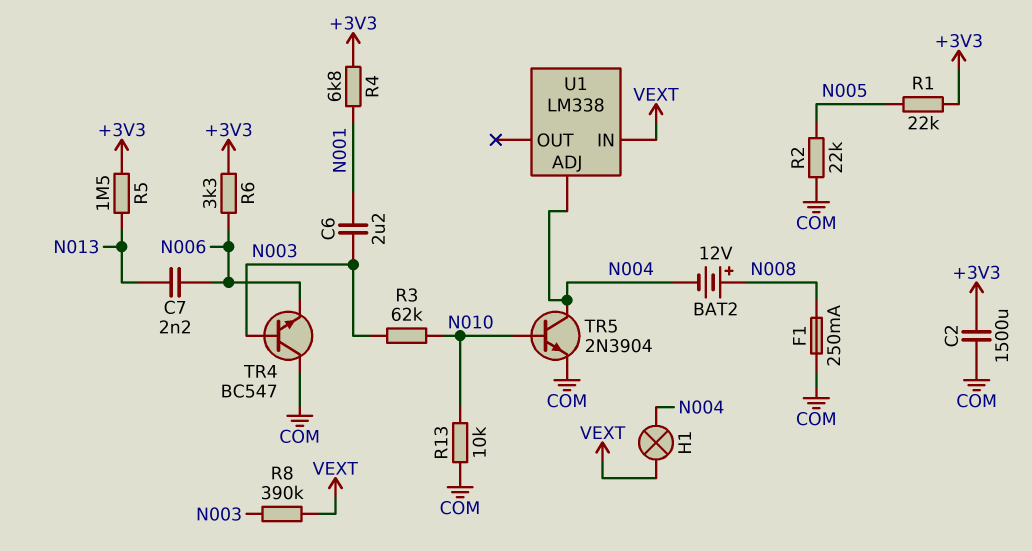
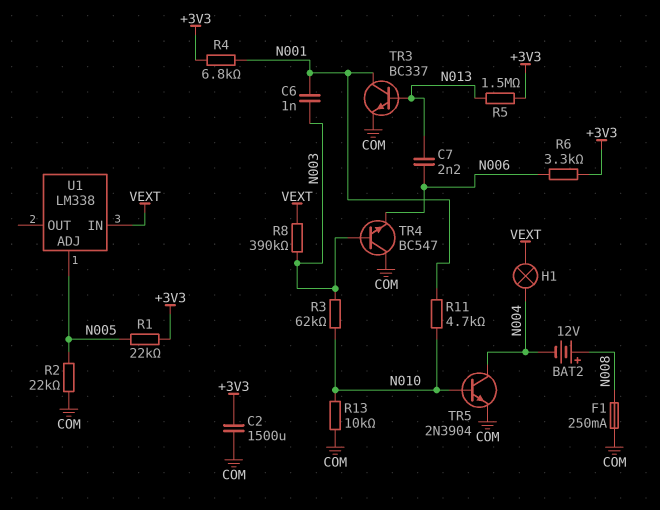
C6: 2.2uF (N001, N003) -> 1nF (N001, N003)
R11: none -> 4.7k (N001, N010)
TR3: none -> NPN BC337 (B N013, C N001, E COM)
U1 pin ADJ: N004 -> N005

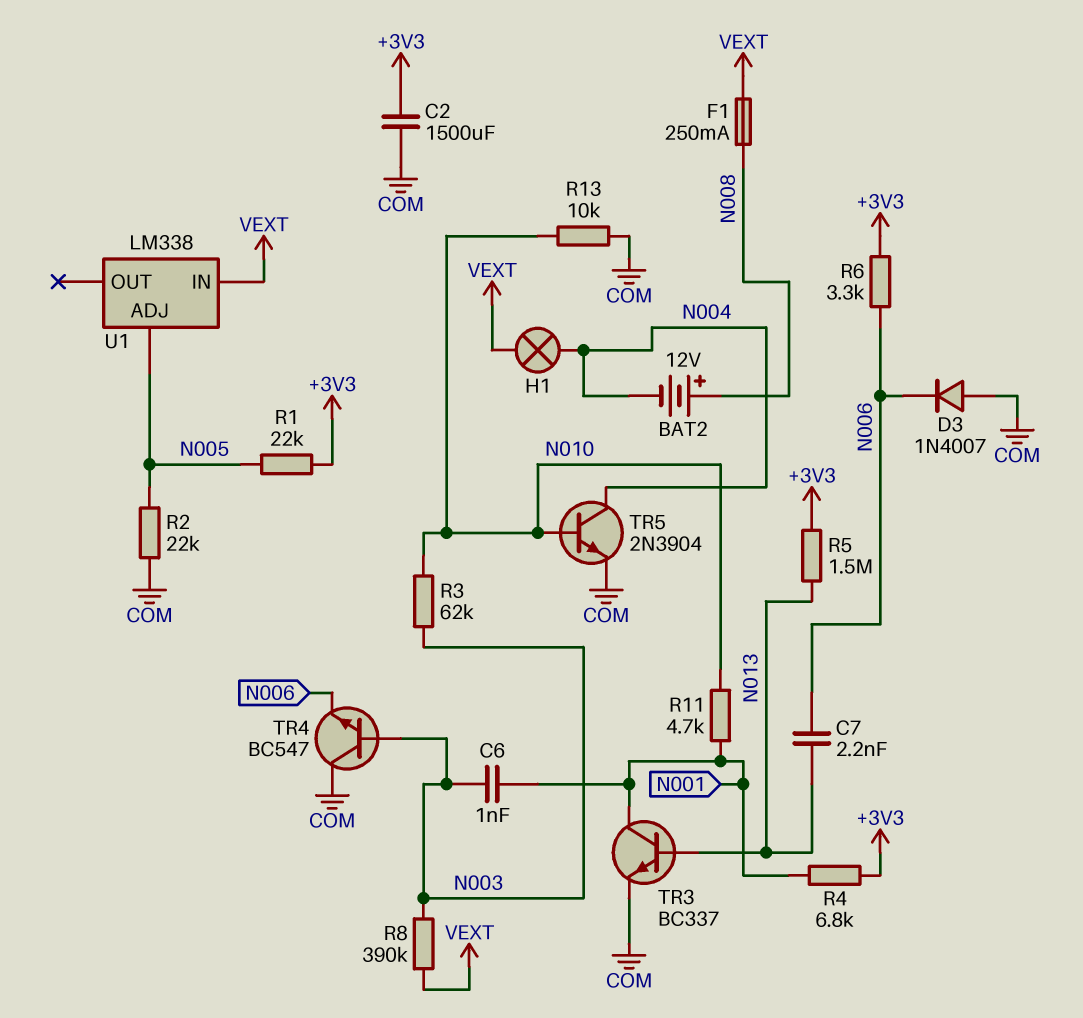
D3: none -> diode 1N4007 (A COM, K N006)
F1: 250mA (COM, N008) -> 250mA (N008, VEXT)

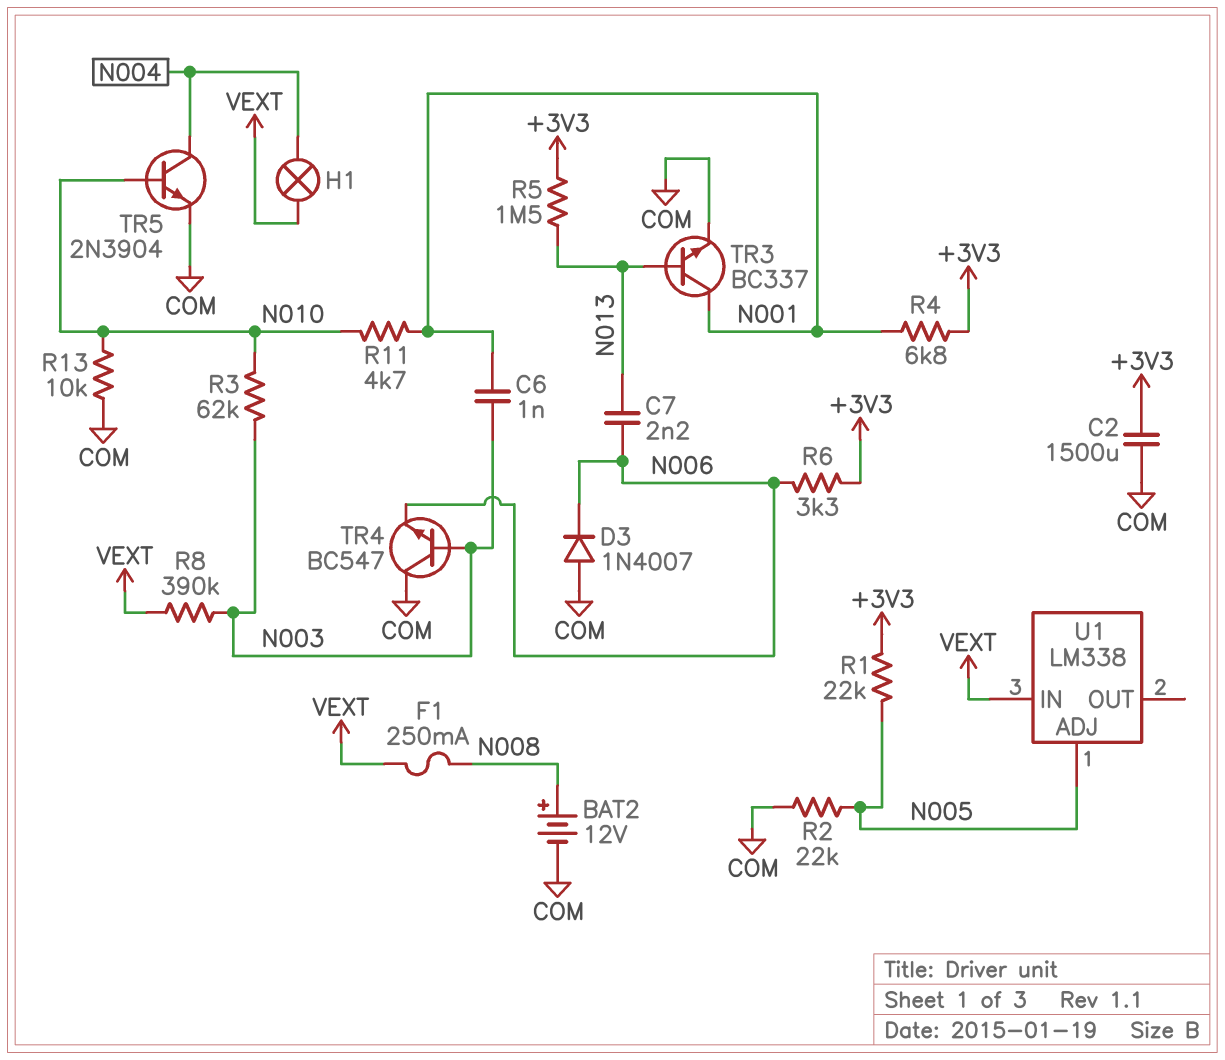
BAT2: 12V (plus N008, minus N004) -> 12V (plus N008, minus COM)

